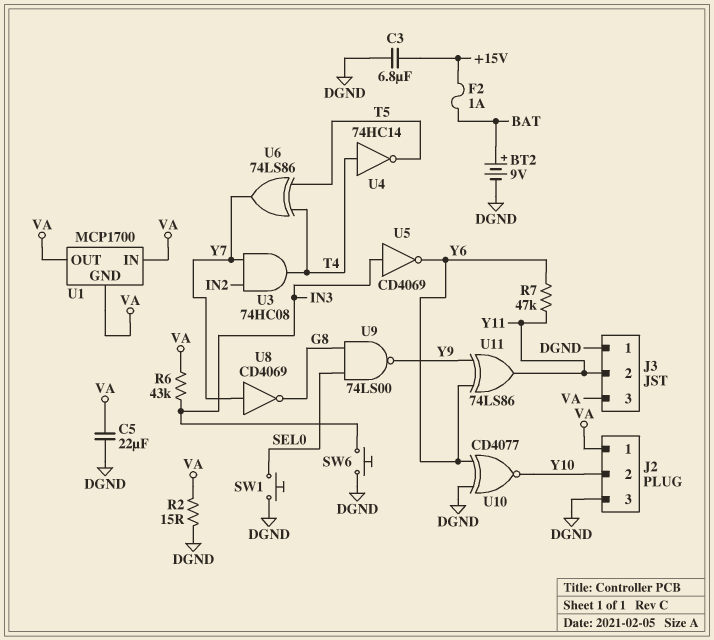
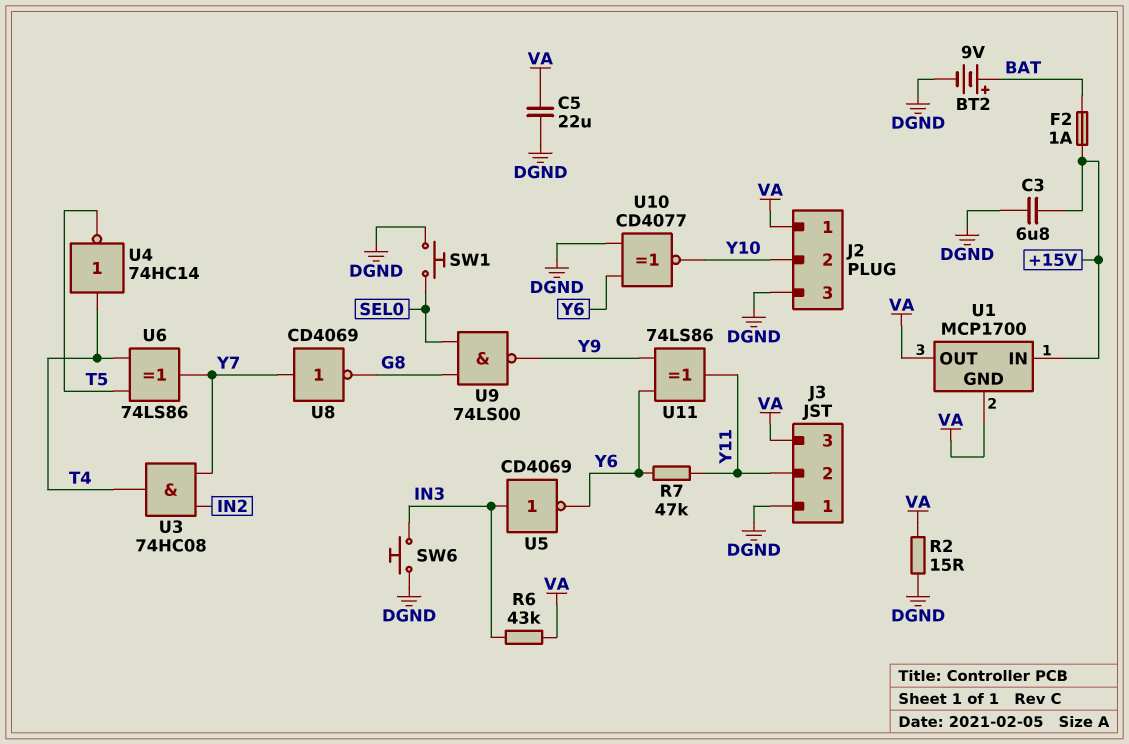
U1 pin IN: VA -> +15V

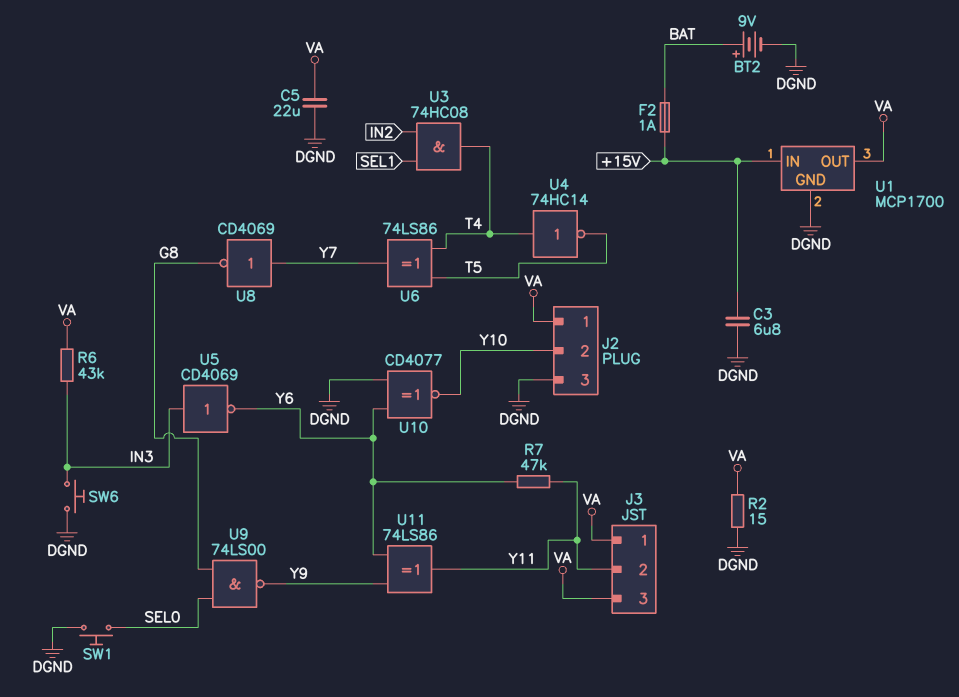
J3 pin 1: DGND -> VA
U1 pin GND: VA -> DGND
U3: AND 74HC08 (in IN2, in Y7, out T4) -> AND 74HC08 (in IN2, in SEL1, out T4)

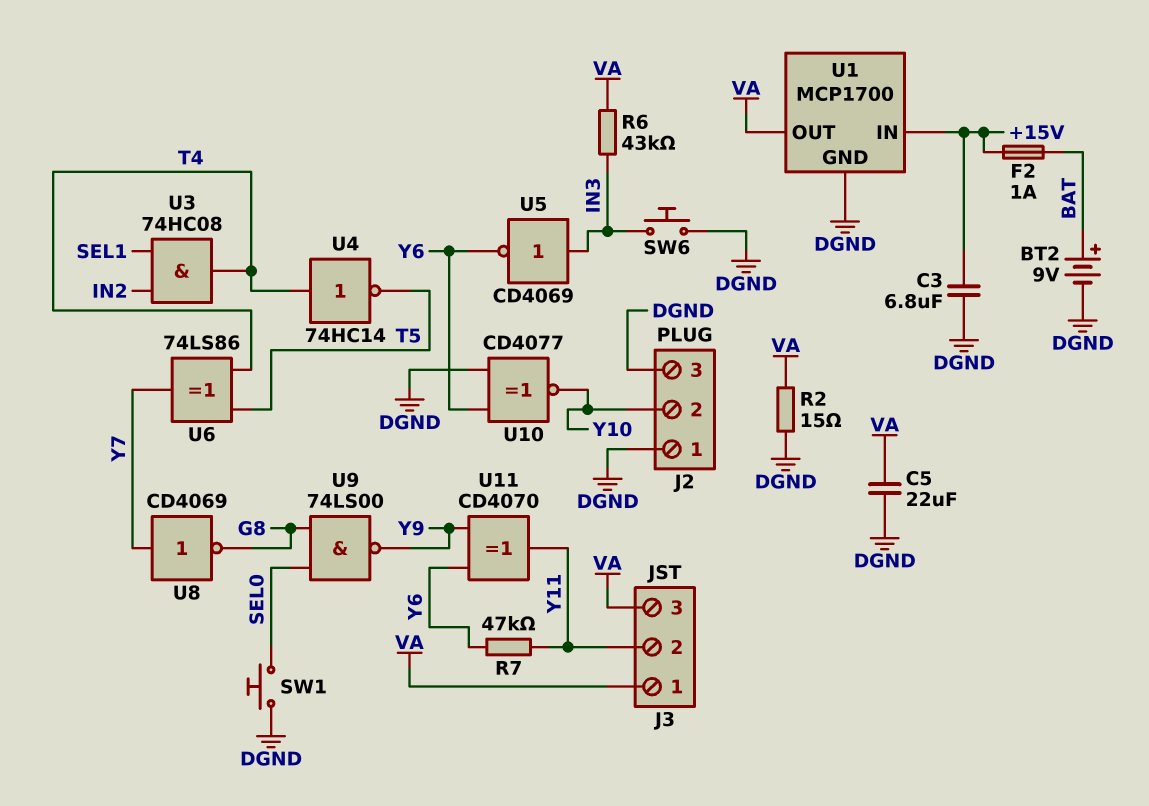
J2 pin 1: VA -> DGND
U11: XOR 74LS86 (in Y6, in Y9, out Y11) -> XOR CD4070 (in Y6, in Y9, out Y11)

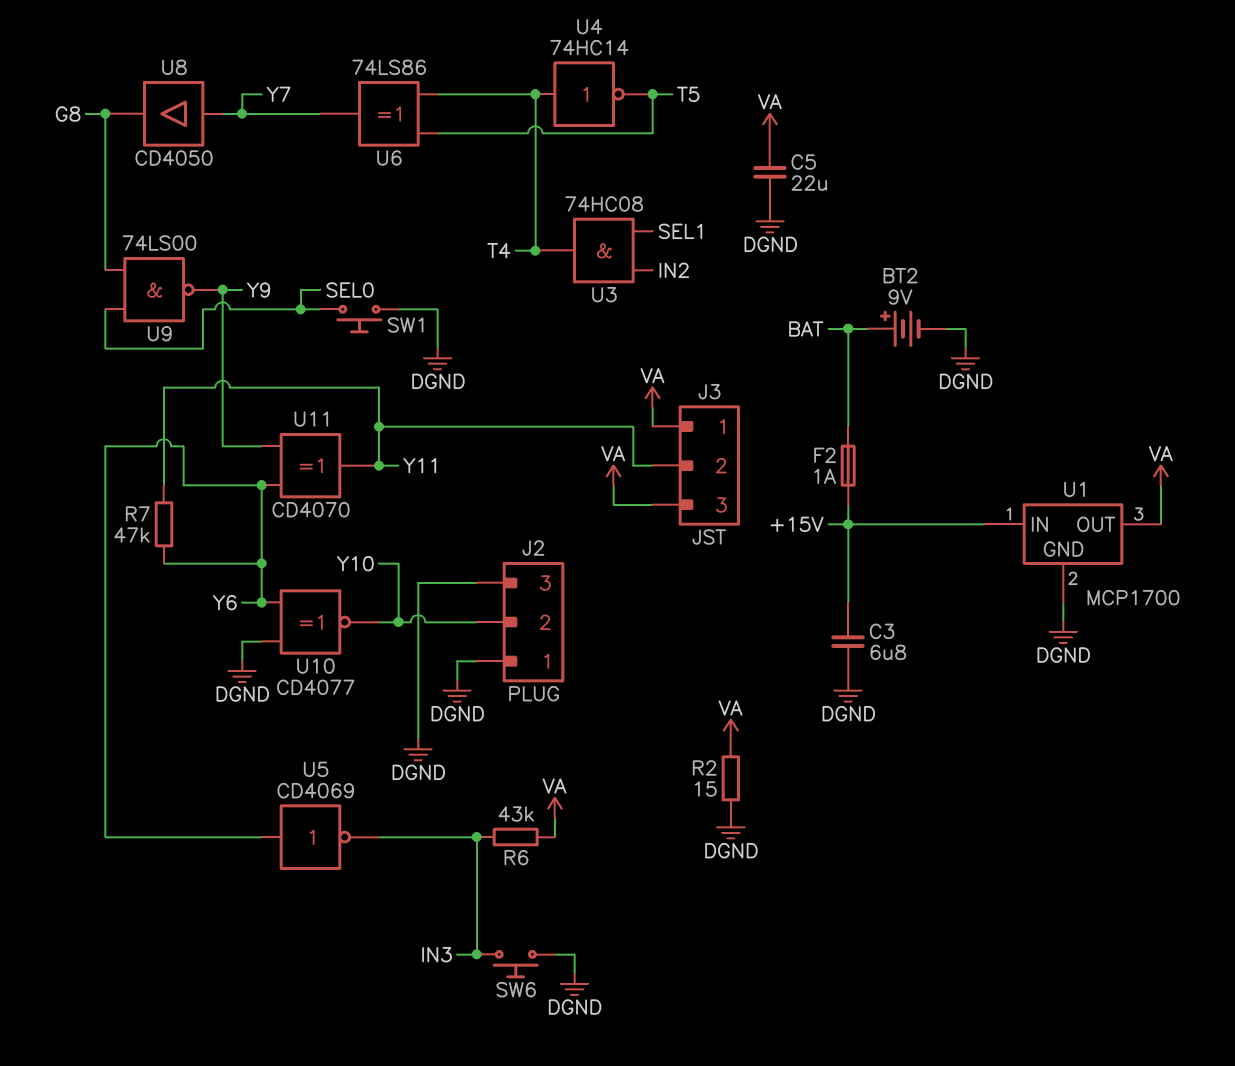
U5: NOT CD4069 (in IN3, out Y6) -> NOT CD4069 (in Y6, out IN3)
U8: NOT CD4069 (in Y7, out G8) -> buffer CD4050 (in Y7, out G8)

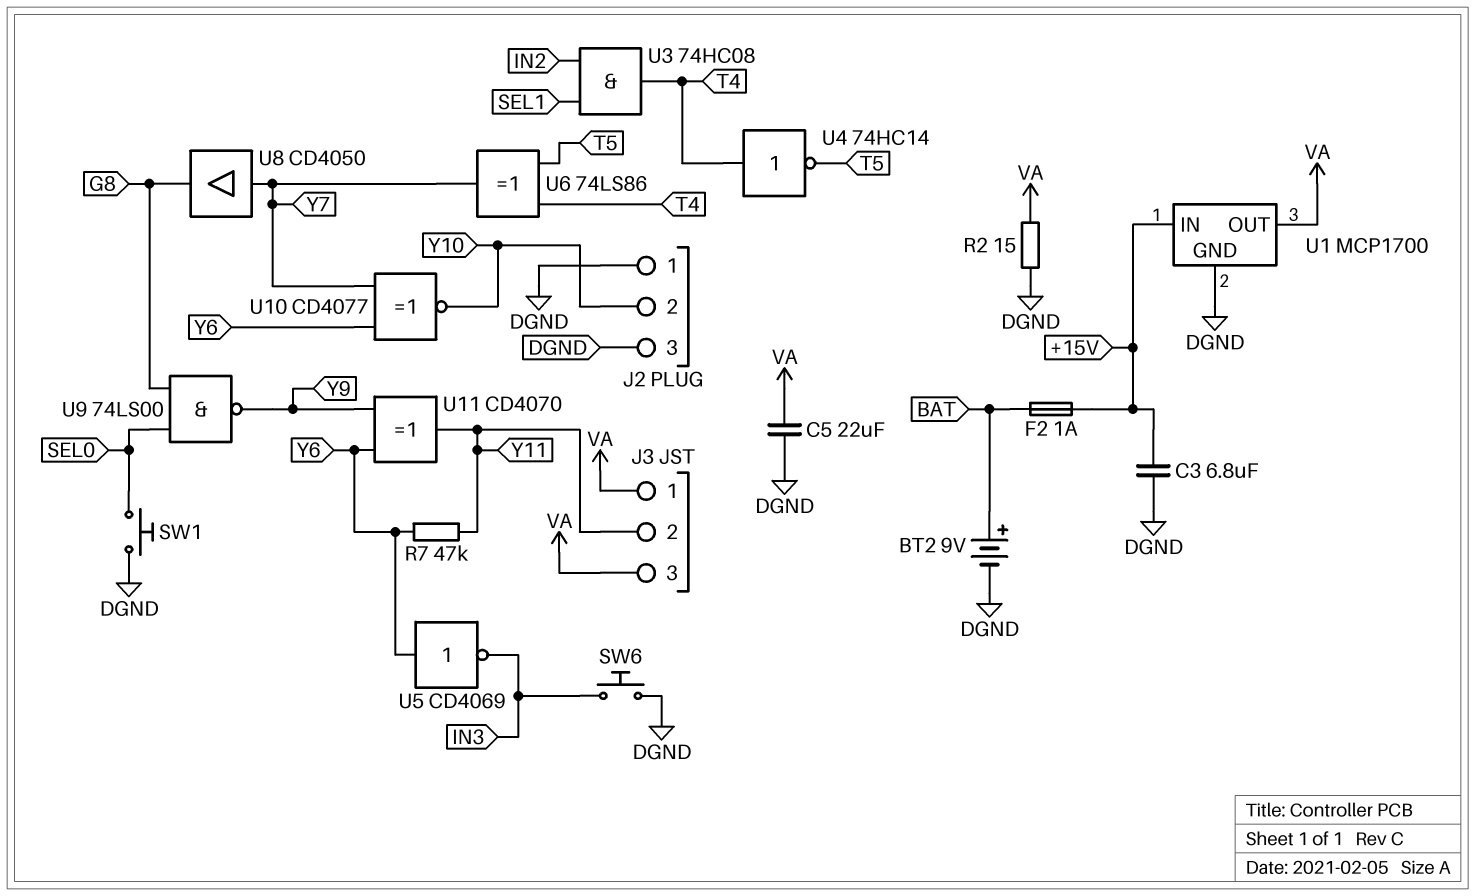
R6: 43k (IN3, VA) -> none
U10: XNOR CD4077 (in DGND, in Y6, out Y10) -> XNOR CD4077 (in Y6, in Y7, out Y10)

